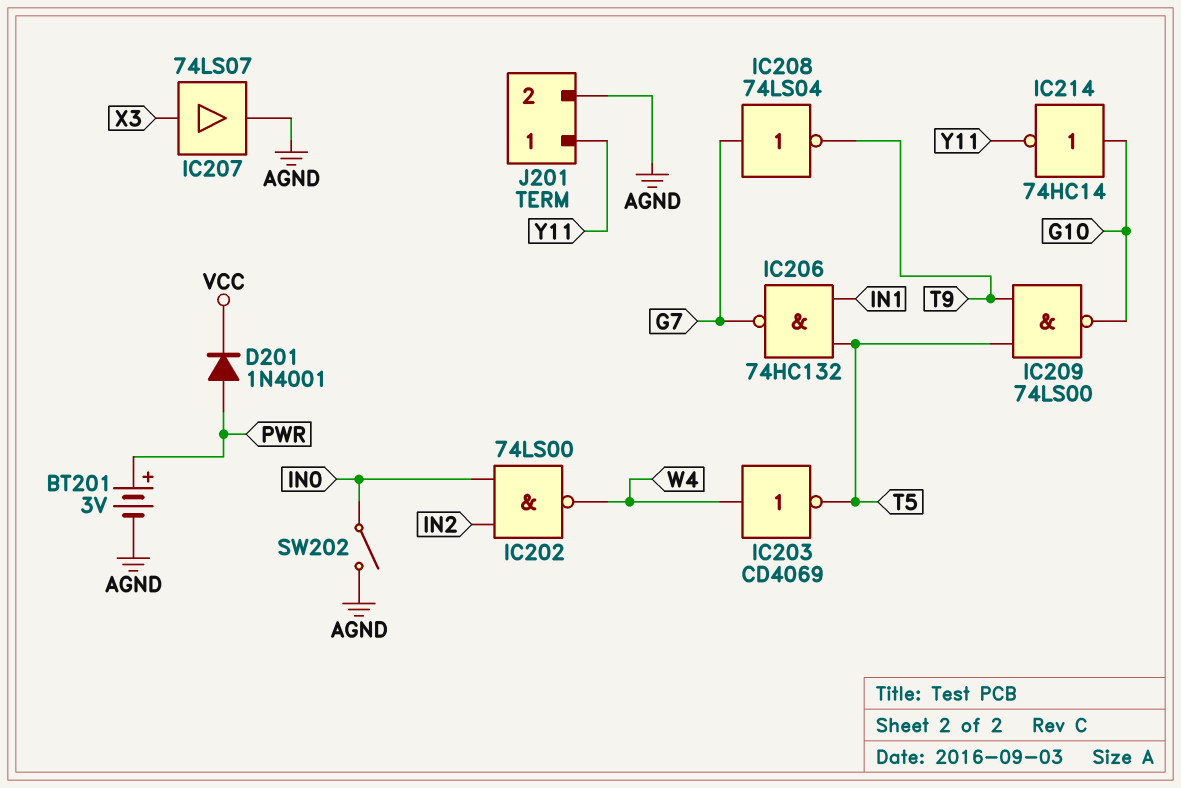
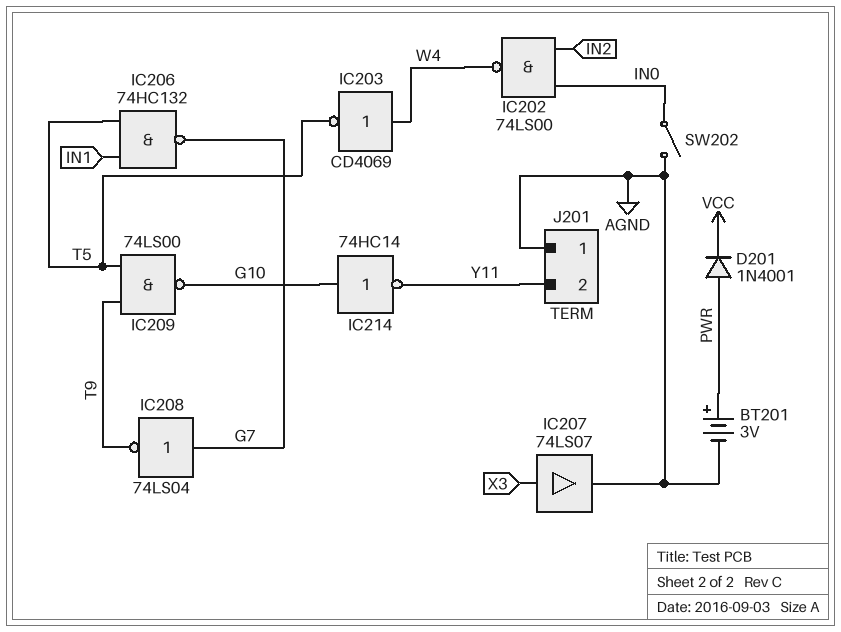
J201 pin 1: Y11 -> AGND
J201 pin 2: AGND -> Y11

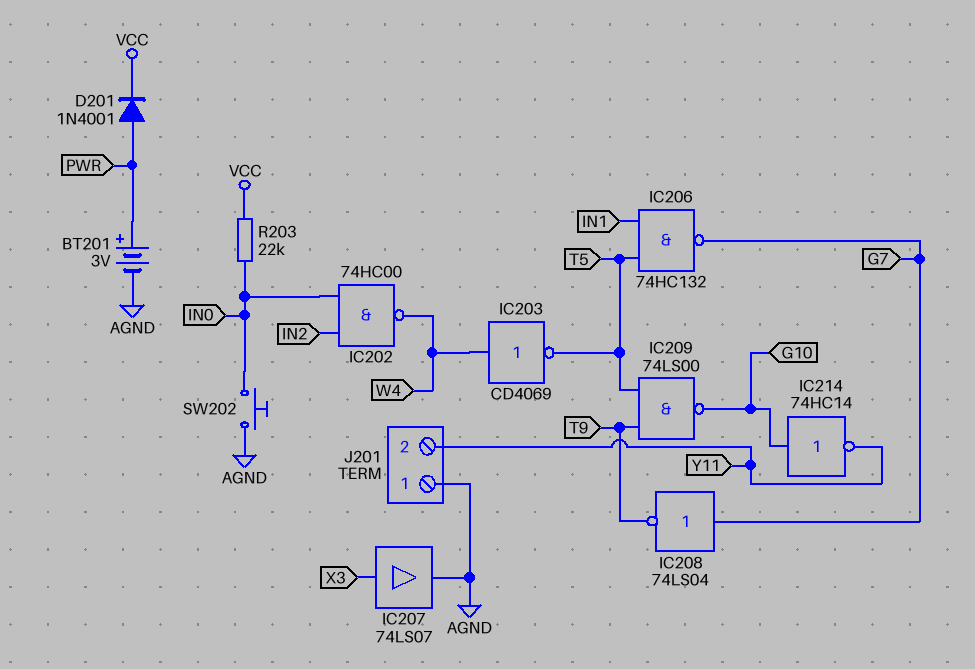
IC202: NAND 74LS00 (in IN0, in IN2, out W4) -> NAND 74HC00 (in IN0, in IN2, out W4)
R203: none -> 22k (IN0, VCC)
SW202: switch (AGND, IN0) -> button (AGND, IN0)

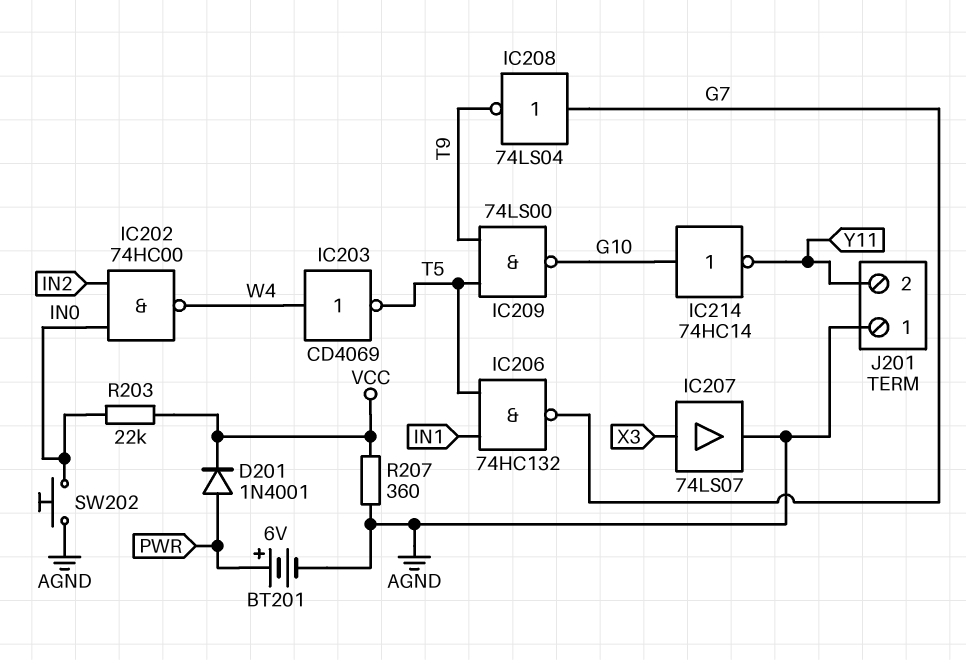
BT201: 3V (plus PWR, minus AGND) -> 6V (plus PWR, minus AGND)
R207: none -> 360 (AGND, VCC)

